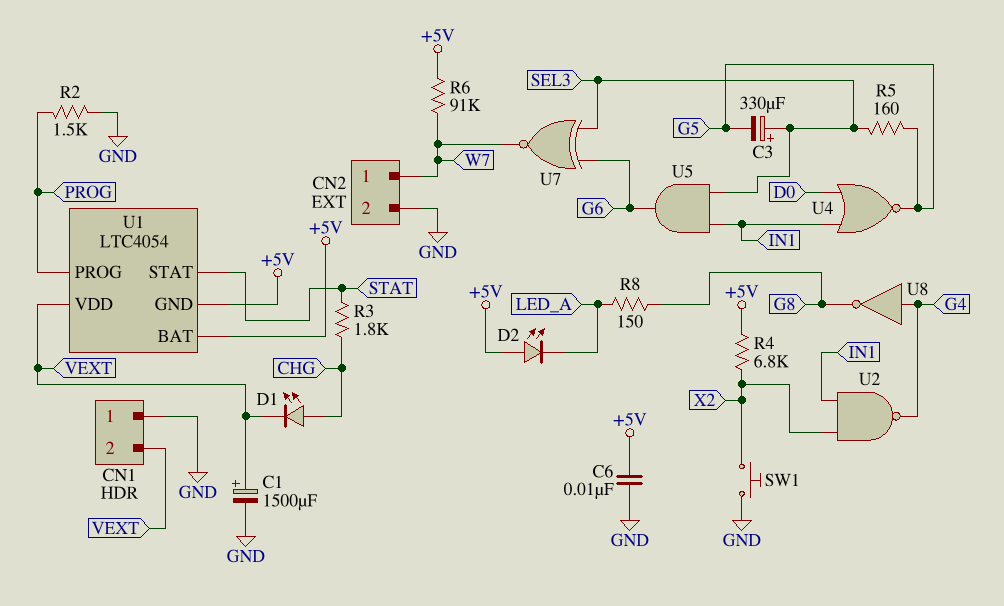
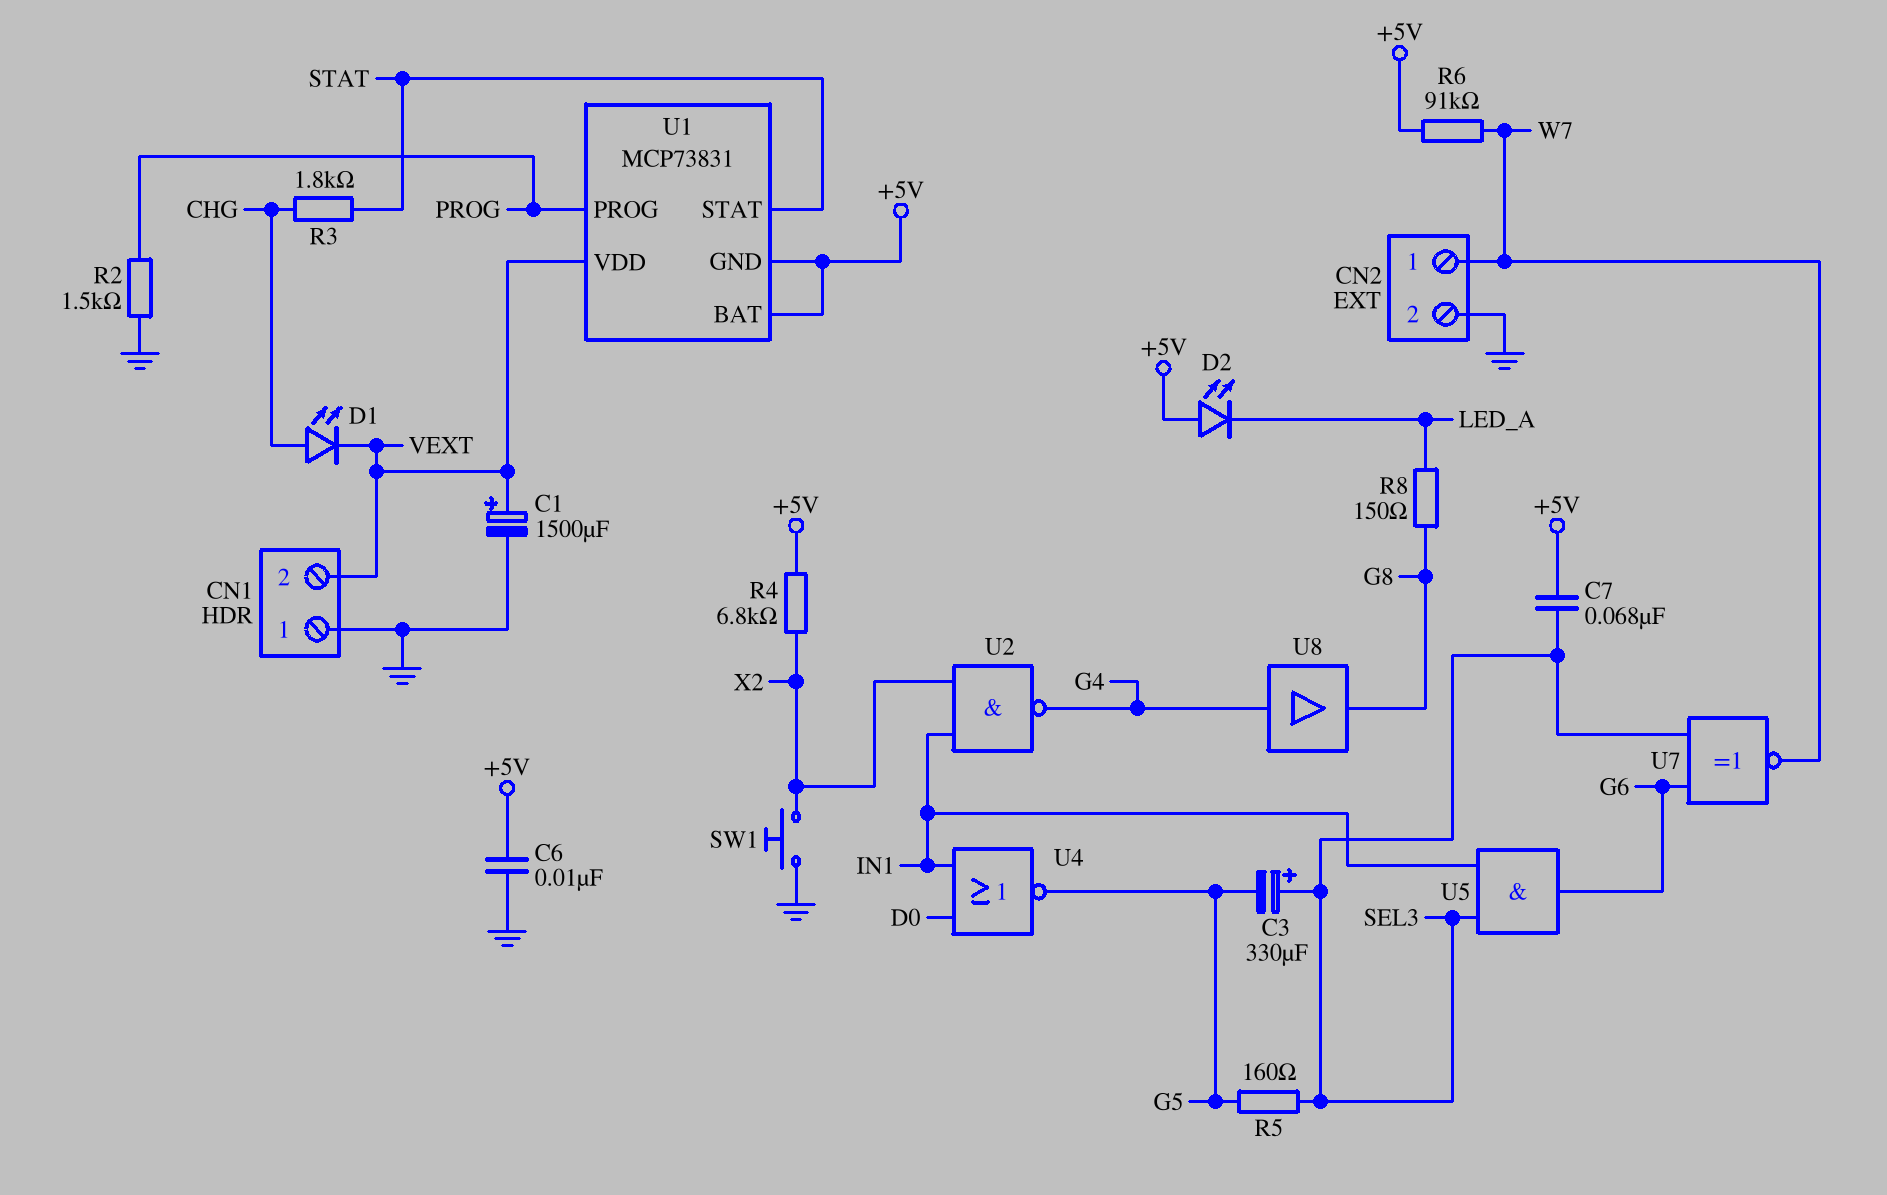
C7: none -> 68nF (+5V, SEL3)
U1: LTC4054 -> MCP73831
U8: NOT (in G4, out G8) -> buffer (in G4, out G8)

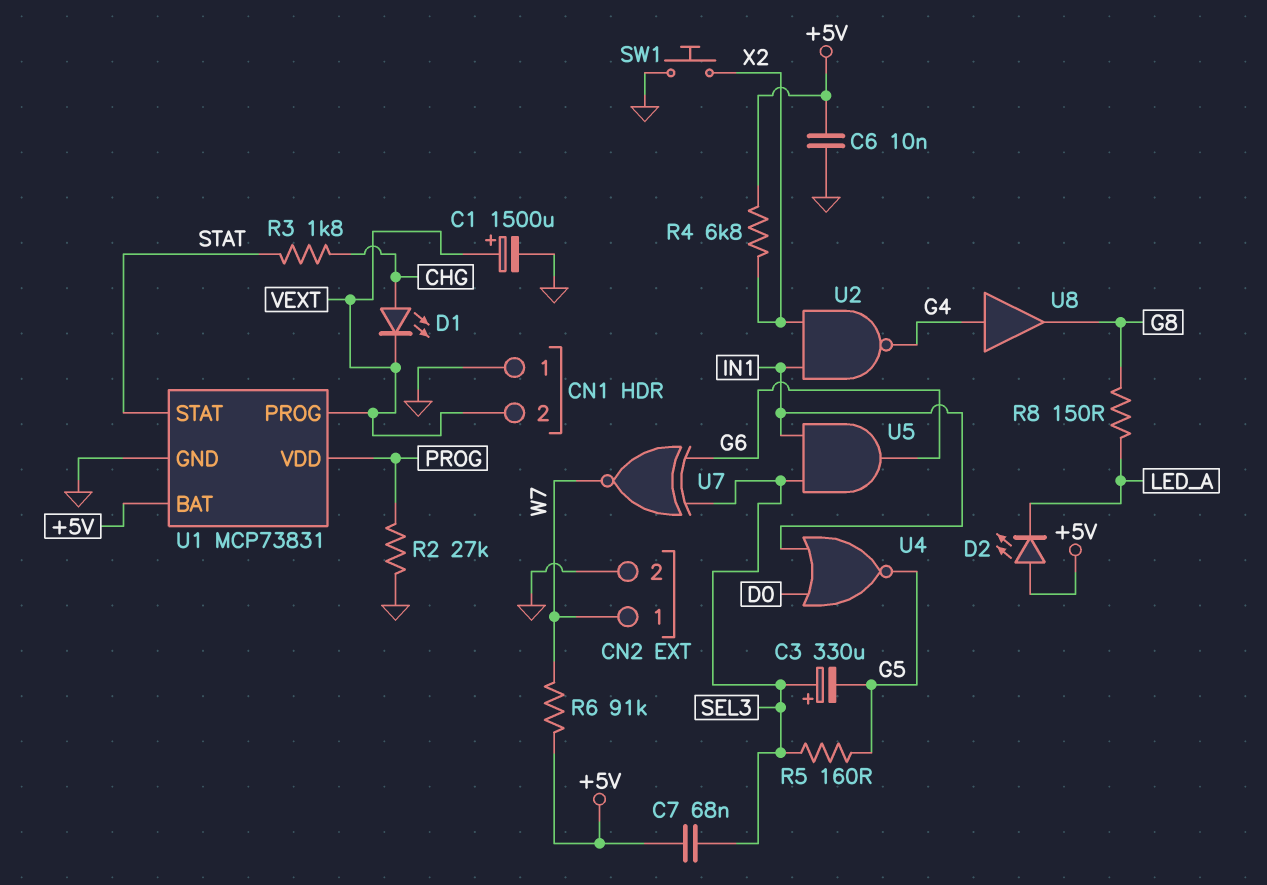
R2: 1.5k (GND, PROG) -> 27k (GND, PROG)
U1 pin GND: +5V -> GND
U1 pin PROG: PROG -> VEXT
U1 pin VDD: VEXT -> PROG

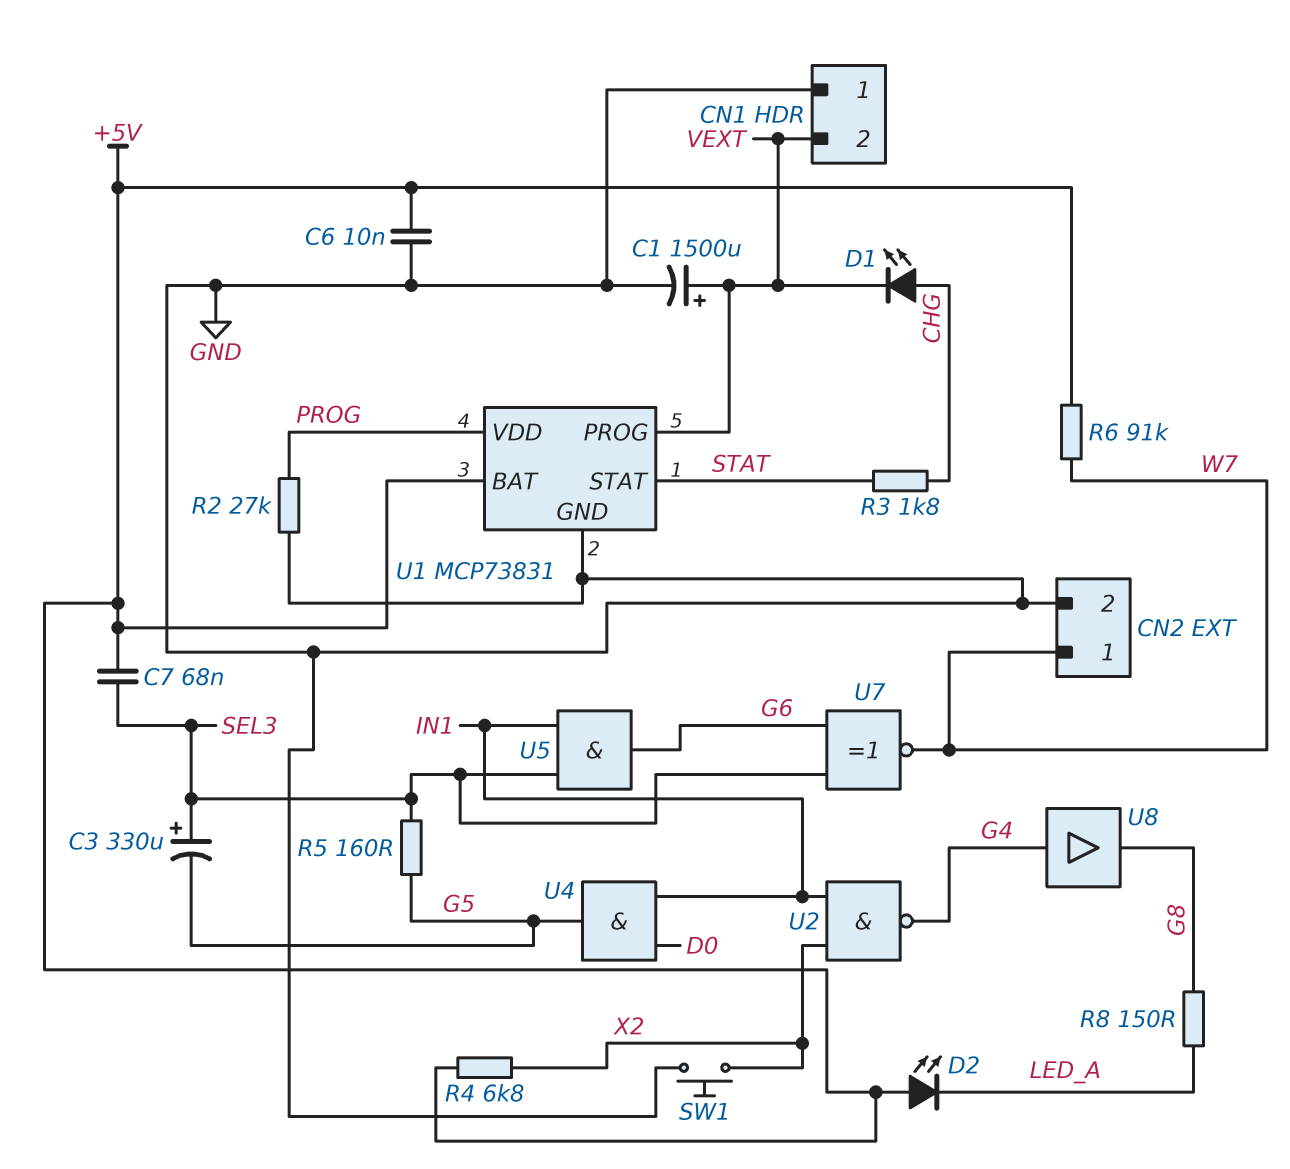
U4: NOR (in D0, in IN1, out G5) -> AND (in D0, in IN1, out G5)

